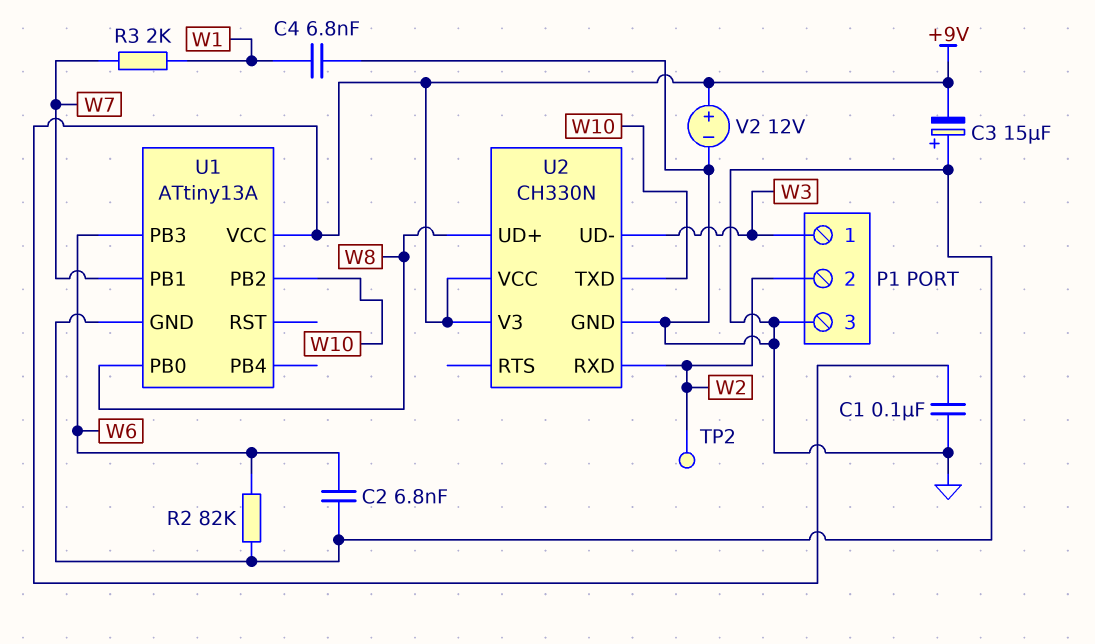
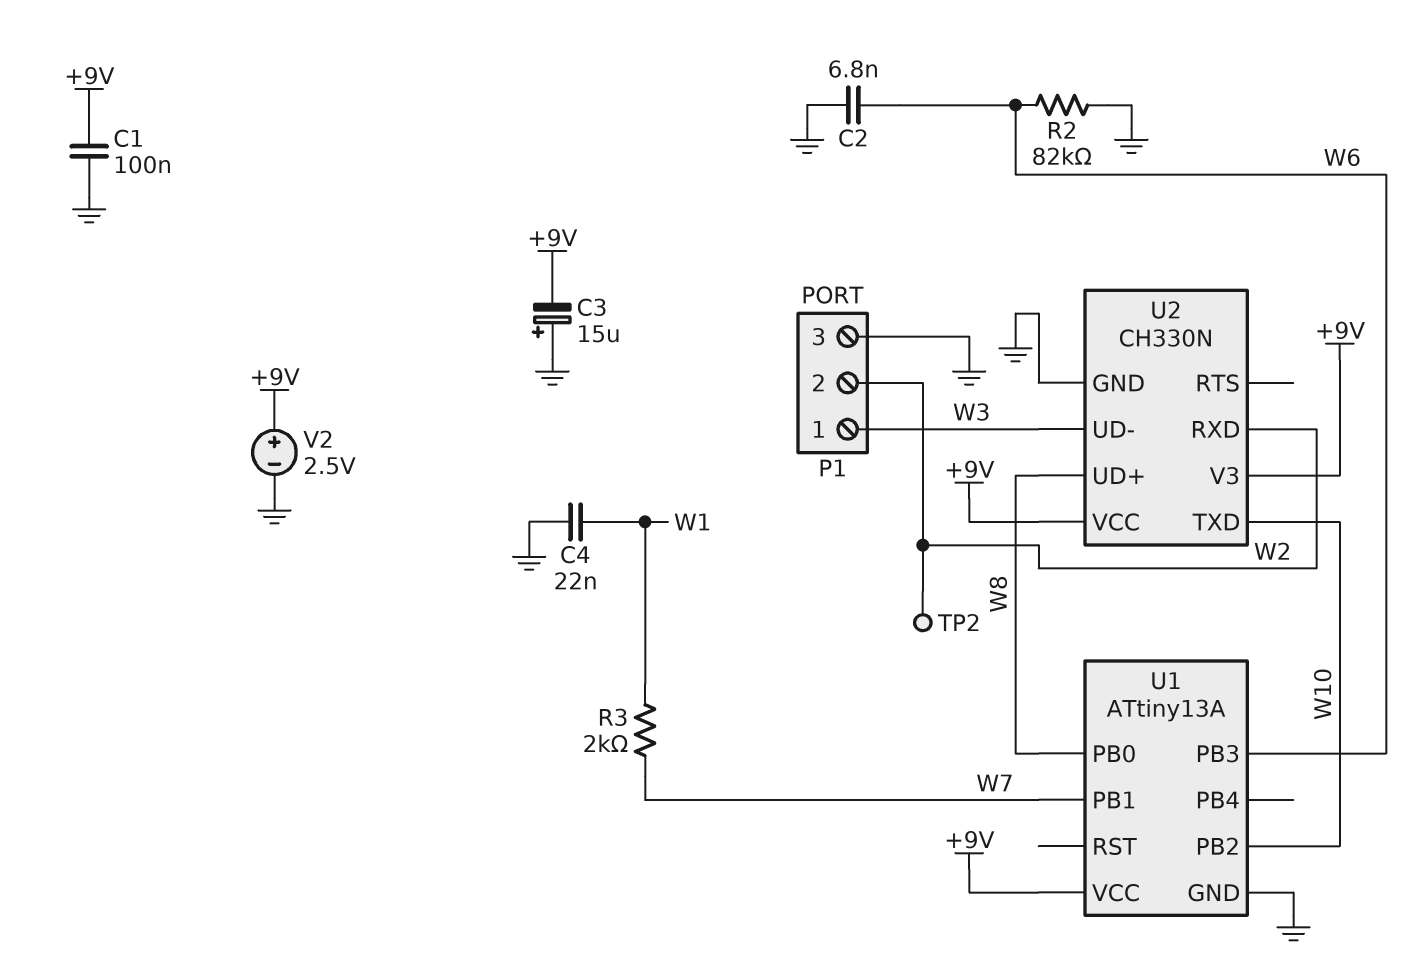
C4: 6.8nF (GND, W1) -> 22nF (GND, W1)
V2: 12V (plus +9V, minus GND) -> 2.5V (plus +9V, minus GND)

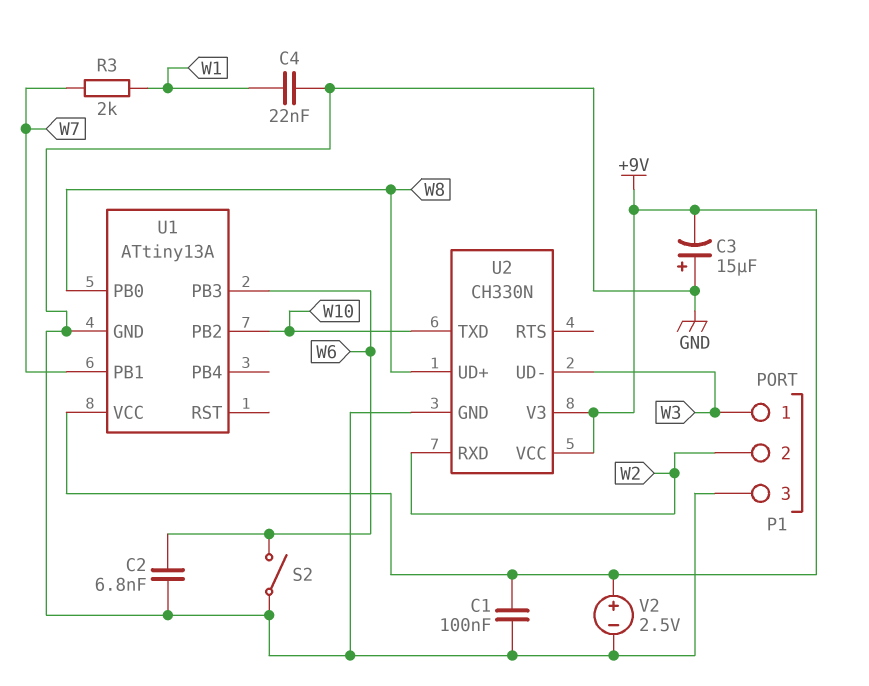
R2: 82k (GND, W6) -> none
S2: none -> switch (GND, W6)
TP2: test point (W2) -> none

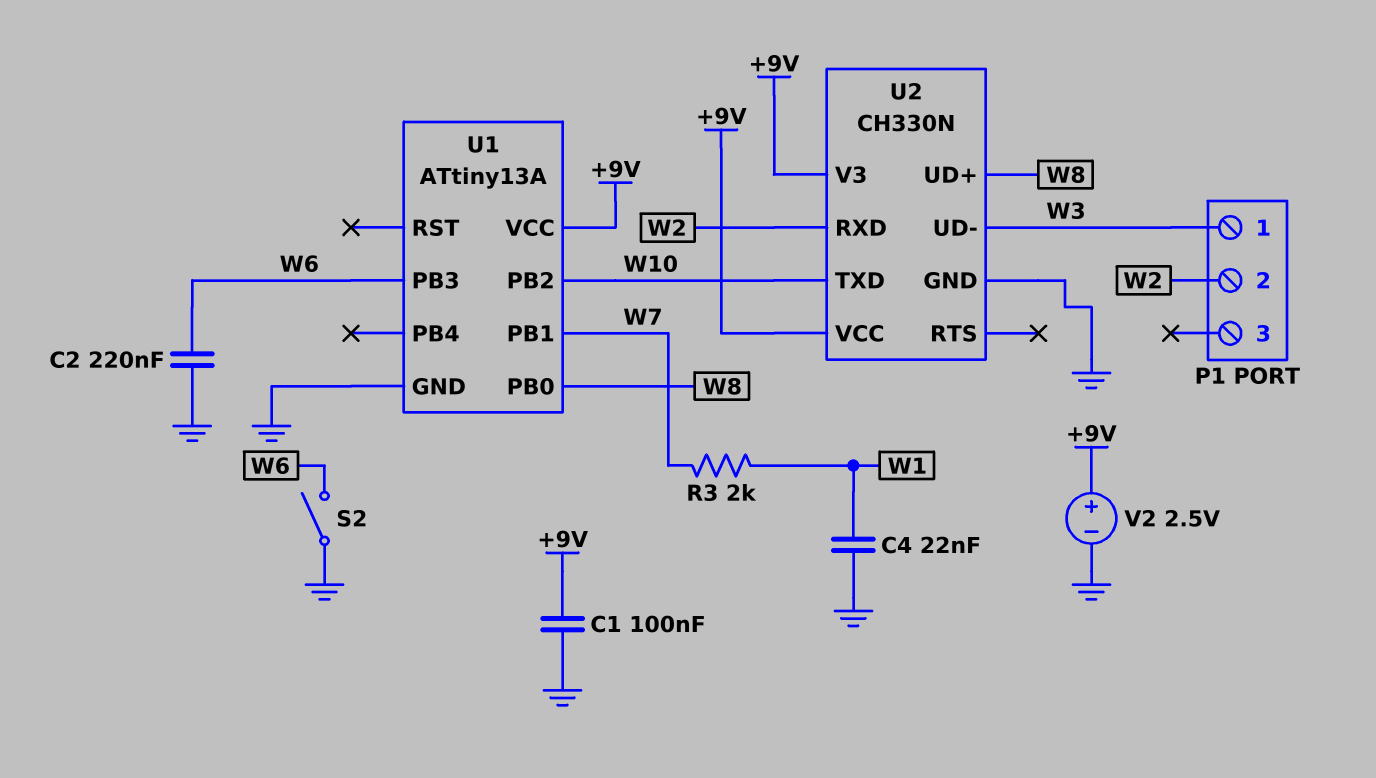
C2: 6.8nF (GND, W6) -> 220nF (GND, W6)
C3: 15uF (plus GND, minus +9V) -> none
P1 pin 3: GND -> none

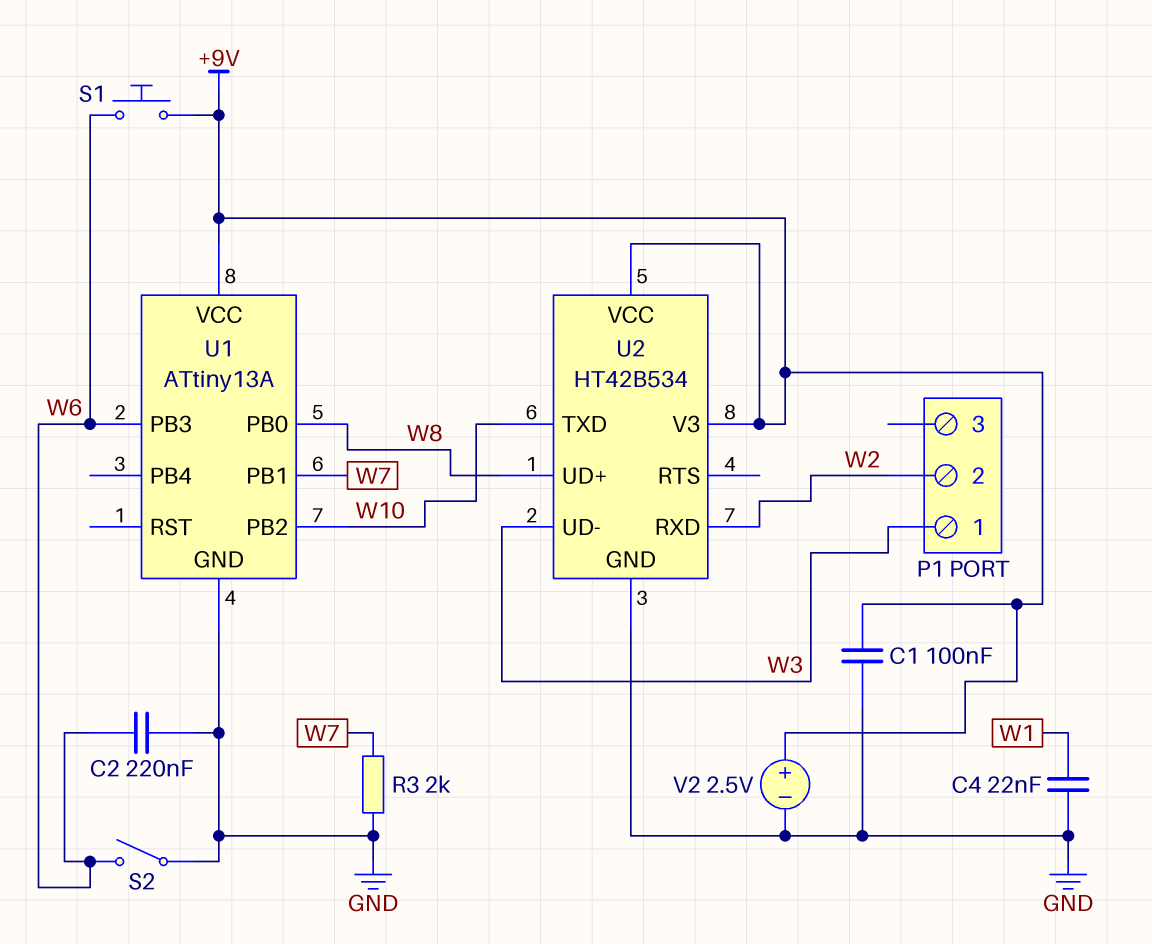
R3: 2k (W1, W7) -> 2k (GND, W7)
S1: none -> button (+9V, W6)
U2: CH330N -> HT42B534

